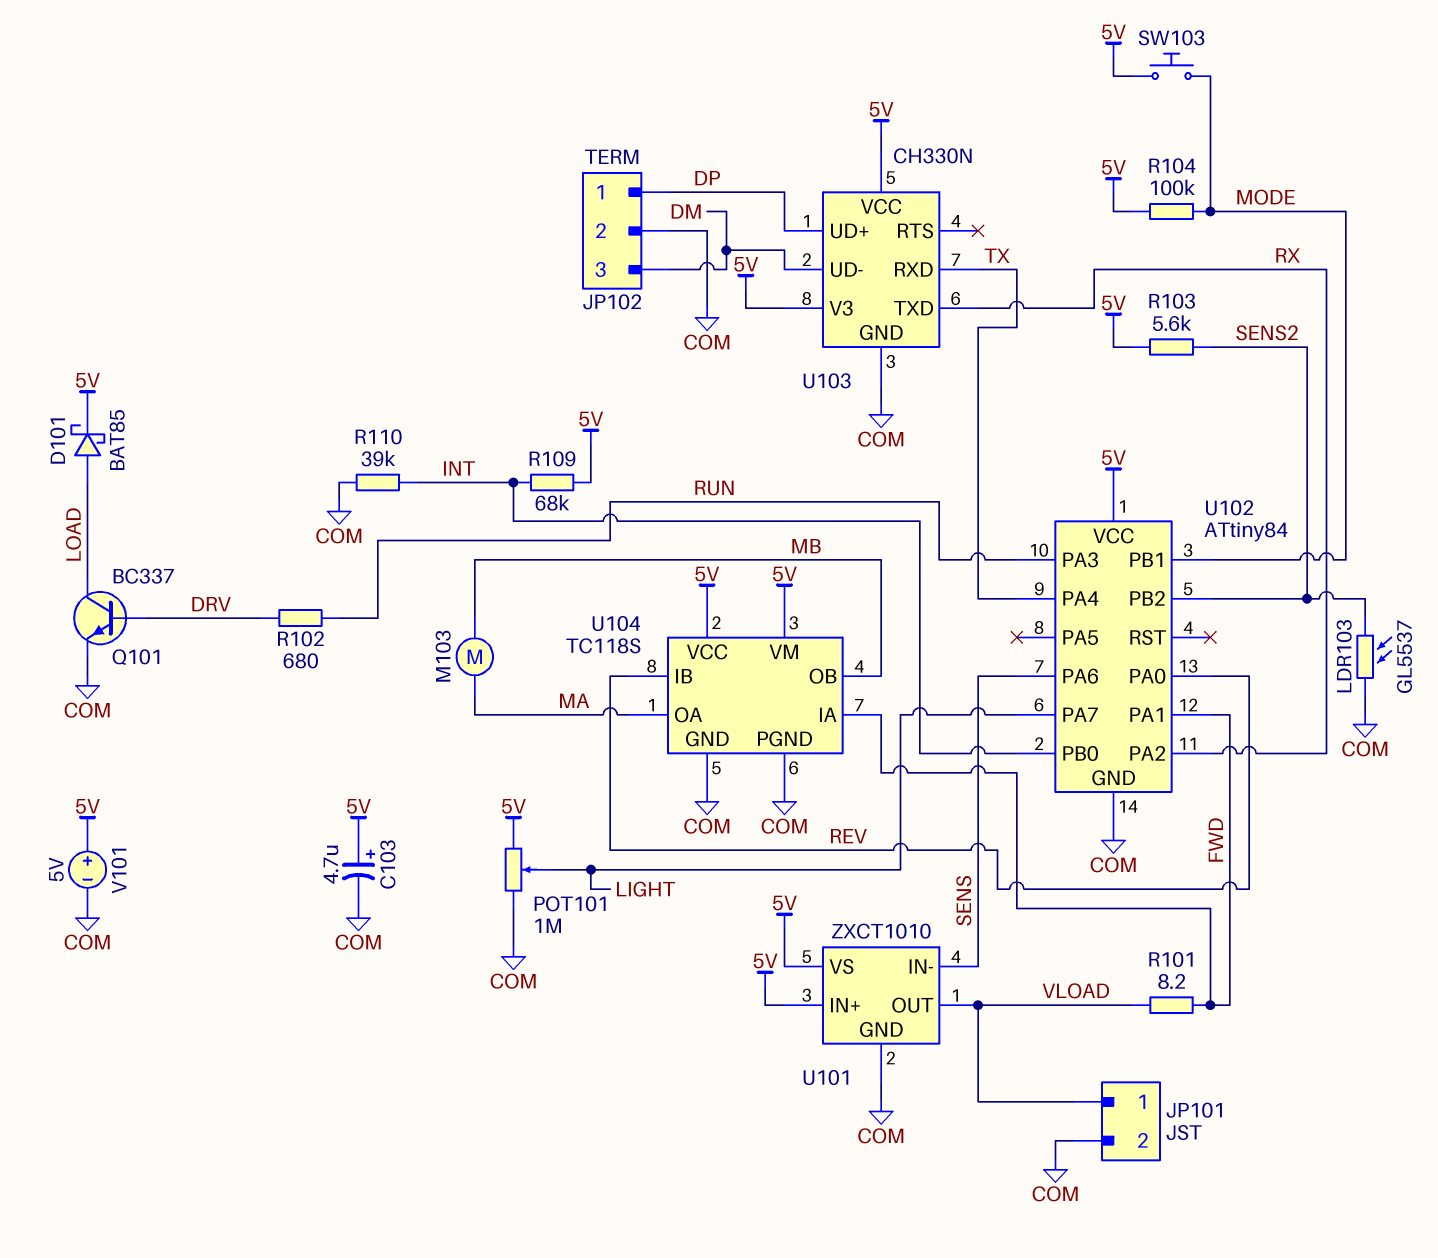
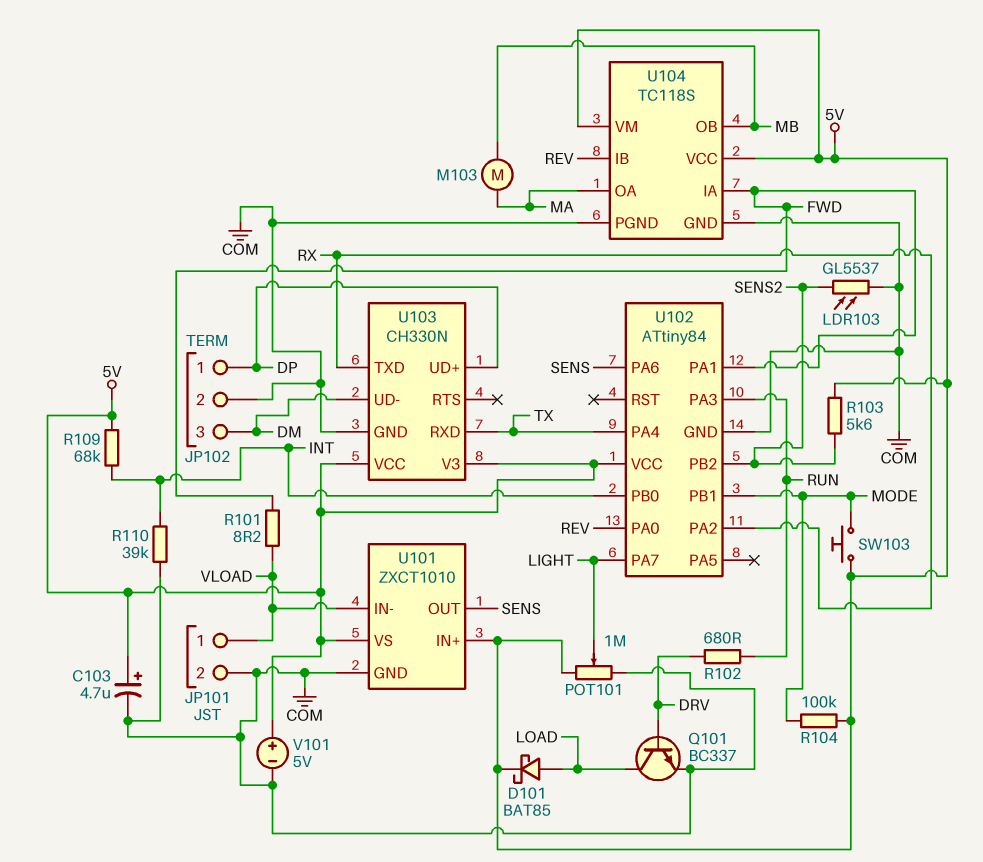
U101 pin IN-: SENS -> VLOAD
U101 pin OUT: VLOAD -> SENS

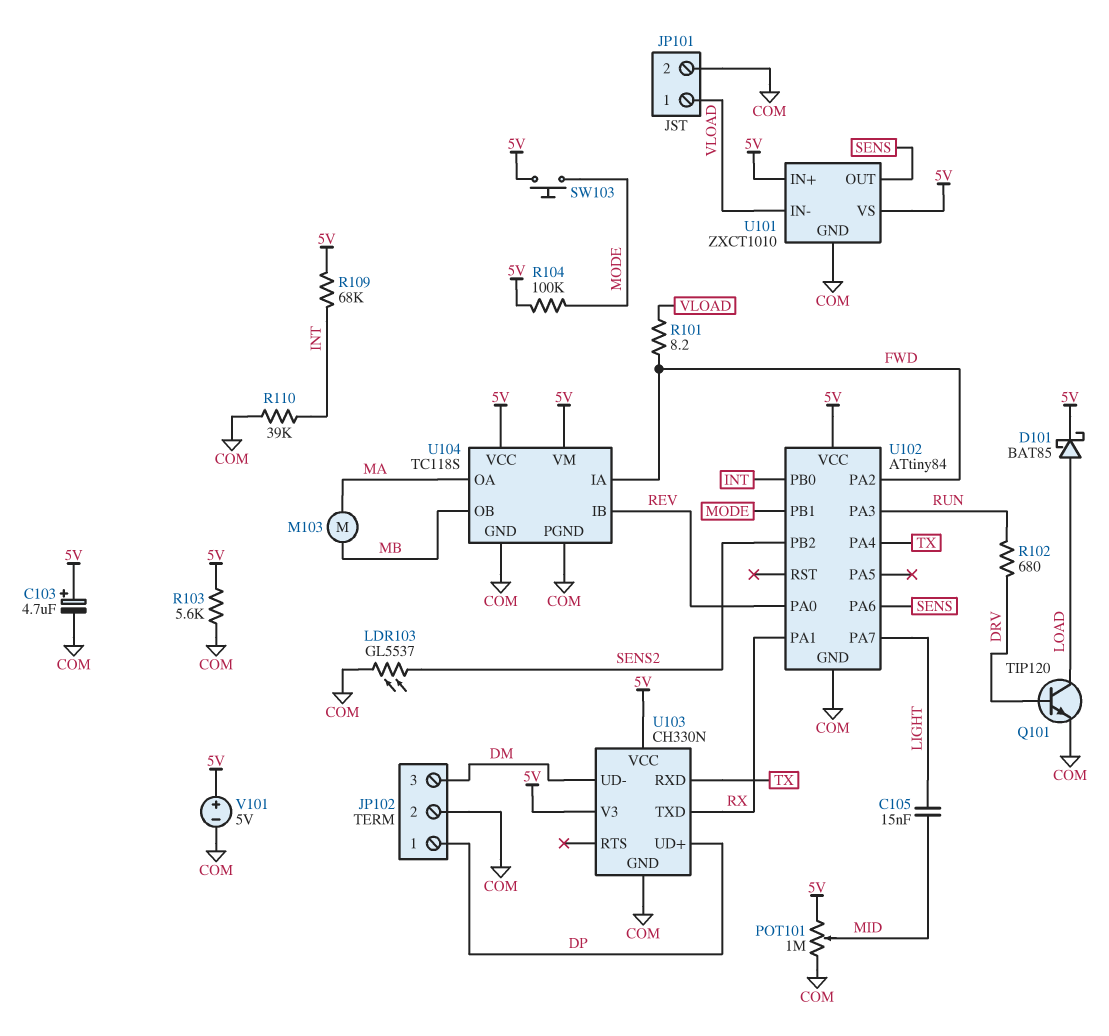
C105: none -> 15nF (LIGHT, MID)
POT101: 1M (5V, COM, wiper LIGHT) -> 1M (5V, COM, wiper MID)
Q101: NPN BC337 (B DRV, C LOAD, E COM) -> NPN TIP120 (B DRV, C LOAD, E COM)
R103: 5.6k (5V, SENS2) -> 5.6k (5V, COM)
U102 pin PA1: FWD -> RX
U102 pin PA2: RX -> FWD

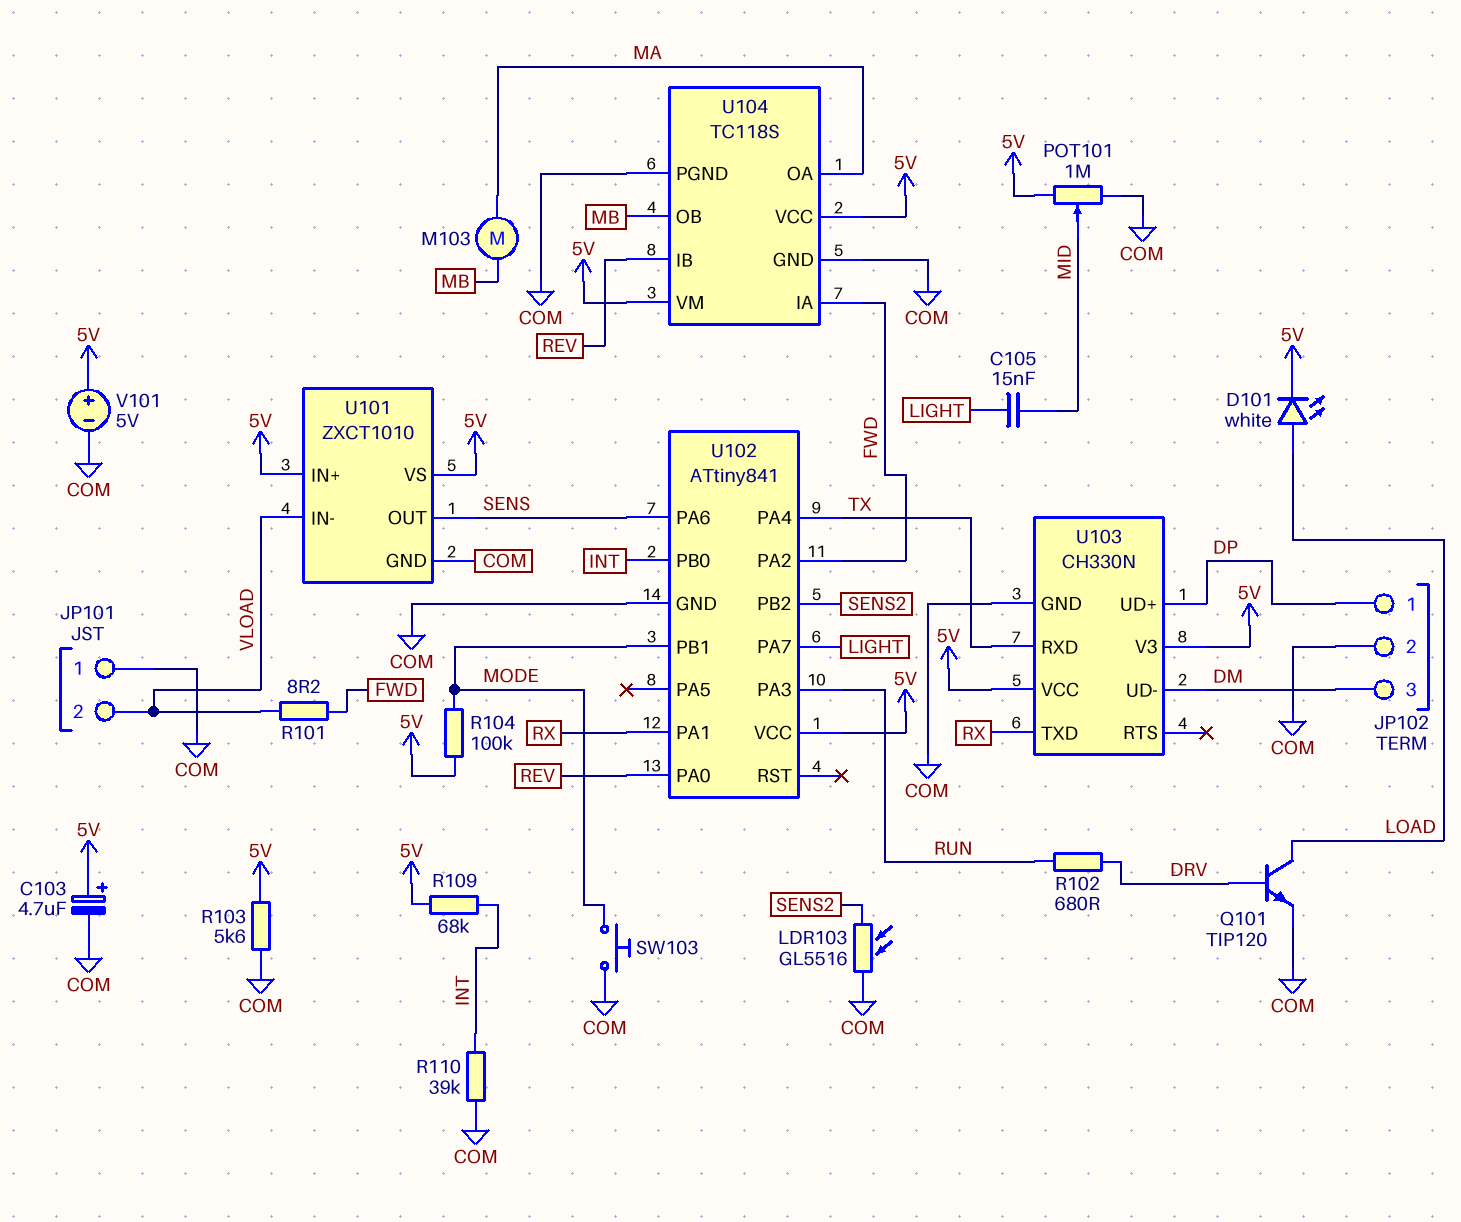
D101: schottky BAT85 (A LOAD, K 5V) -> LED white (A LOAD, K 5V)
JP101 pin 1: VLOAD -> COM
JP101 pin 2: COM -> VLOAD
LDR103: GL5537 (COM, SENS2) -> GL5516 (COM, SENS2)
SW103: button (5V, MODE) -> button (COM, MODE)
U102: ATtiny84 -> ATtiny841

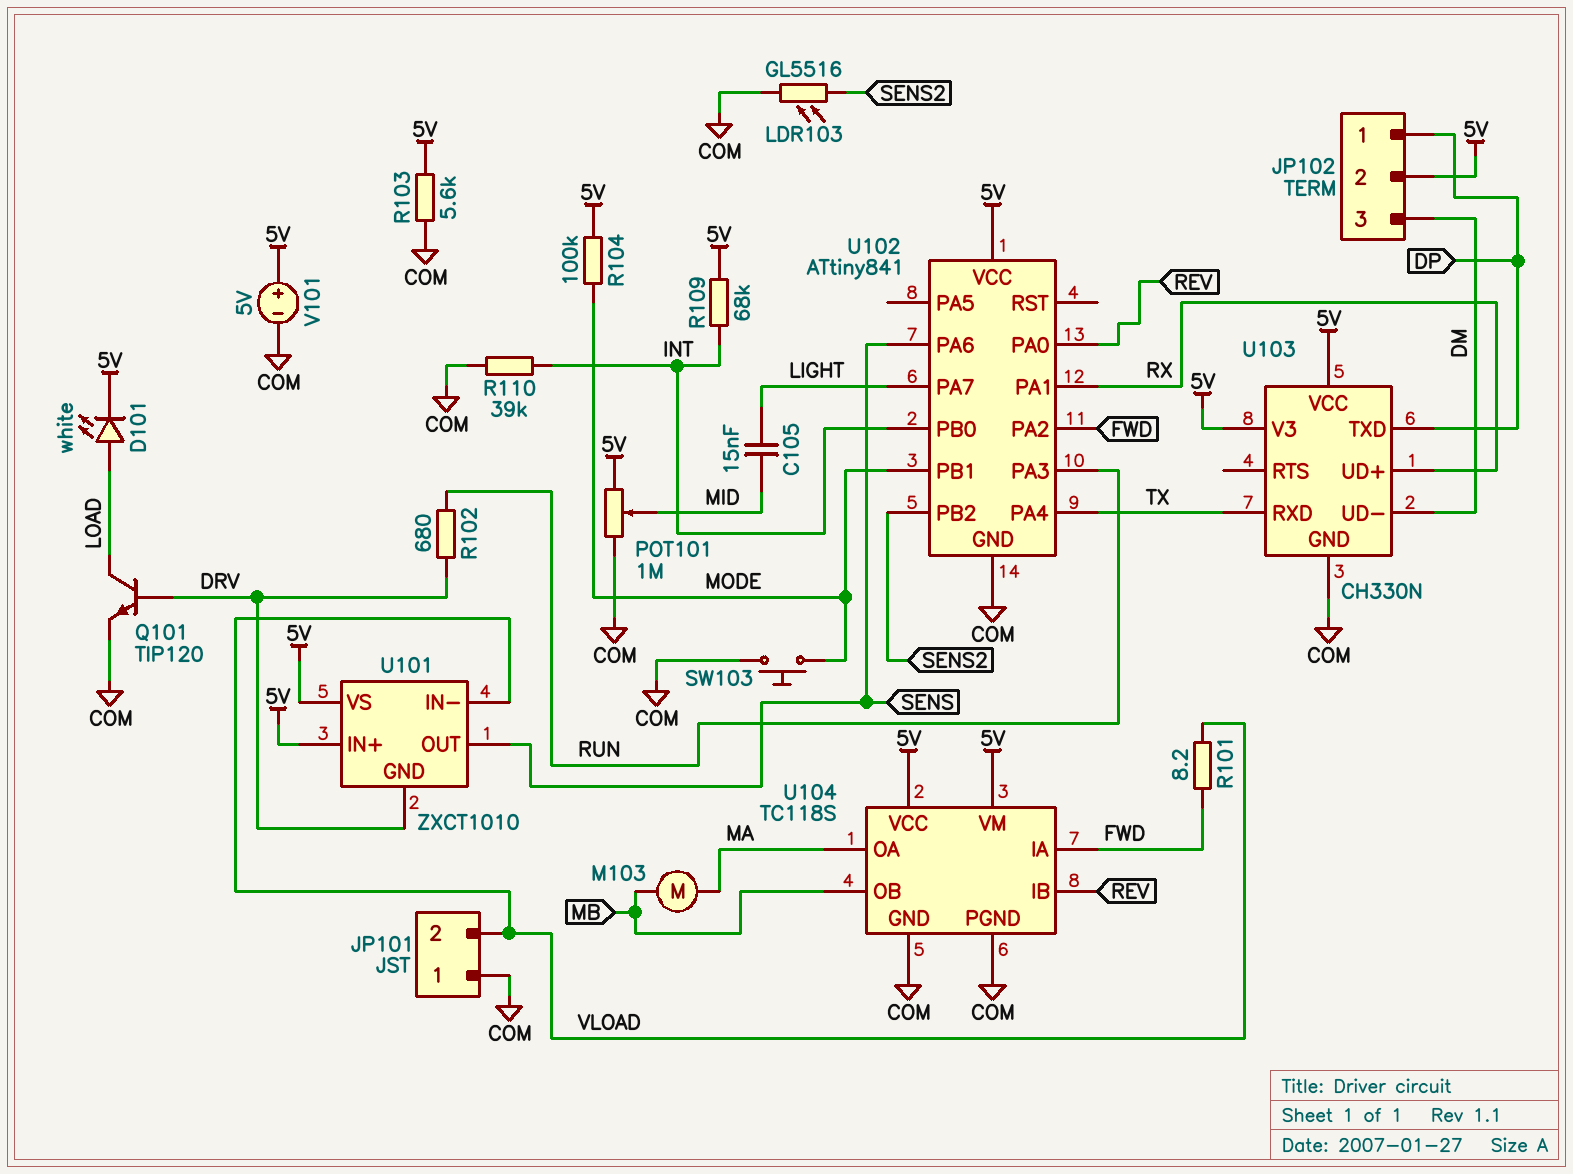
C103: 4.7uF (plus 5V, minus COM) -> none
JP102 pin 2: COM -> 5V
U101 pin GND: COM -> DRV
U103 pin TXD: RX -> DP
U103 pin UD+: DP -> RX

